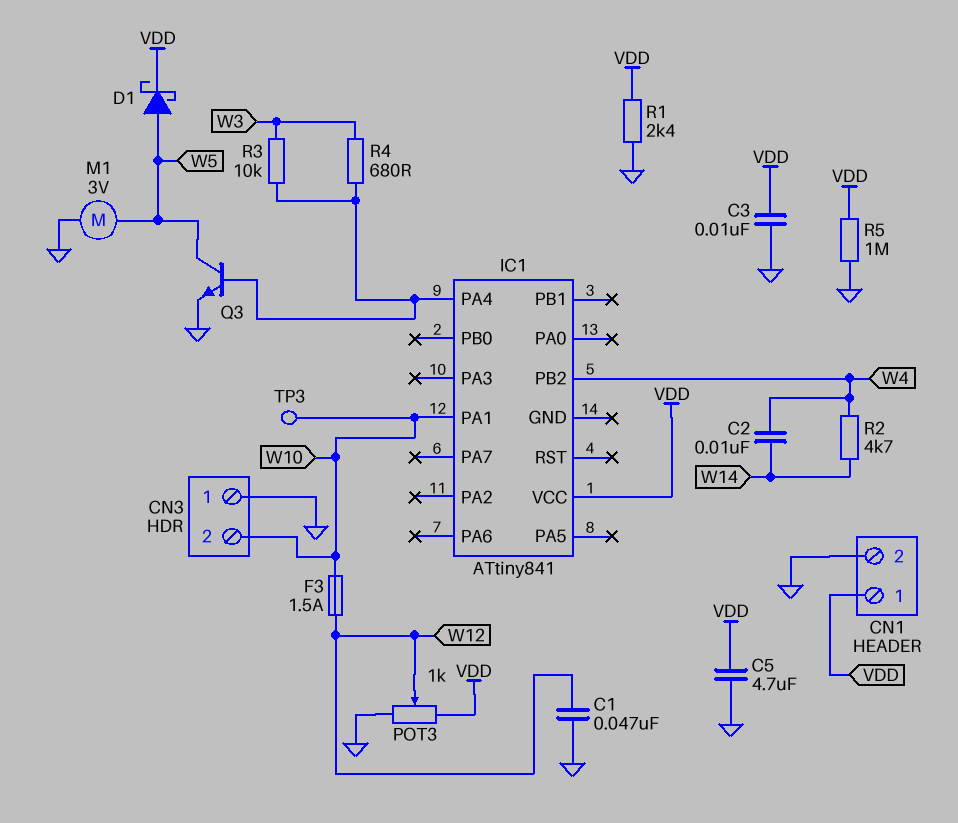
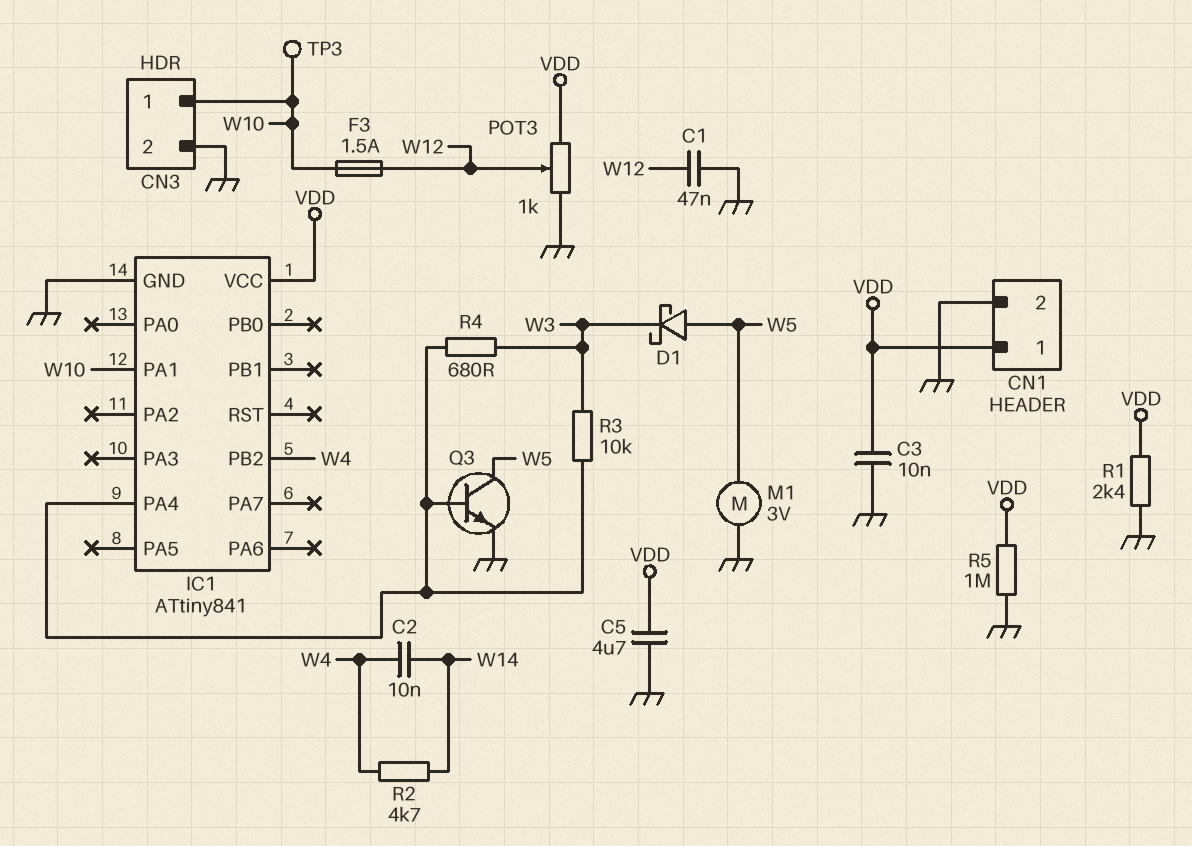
CN3 pin 1: GND -> W10
CN3 pin 2: W10 -> GND
D1: schottky (A W5, K VDD) -> schottky (A W5, K W3)
IC1 pin GND: none -> GND

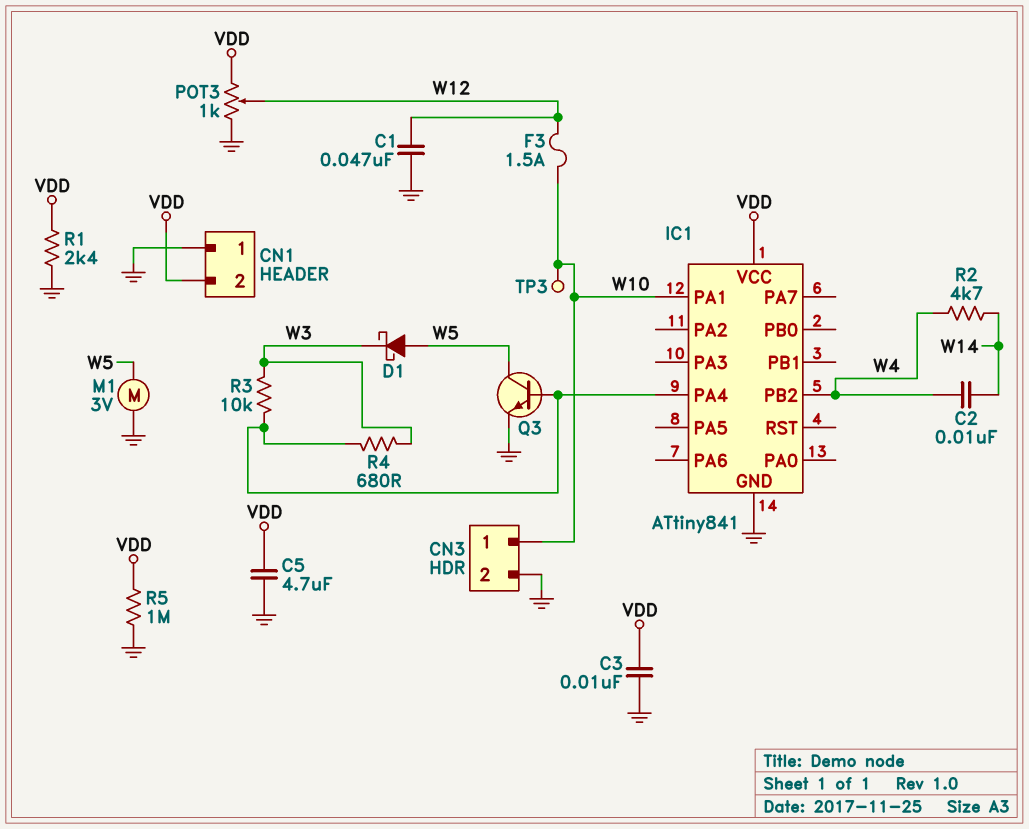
CN1 pin 1: VDD -> GND
CN1 pin 2: GND -> VDD

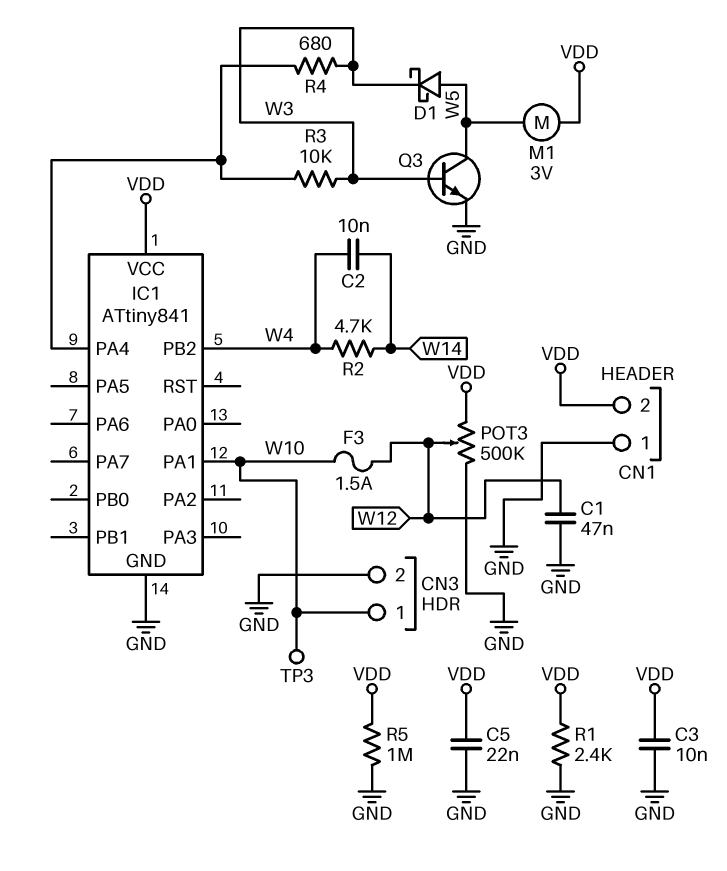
C5: 4.7uF (GND, VDD) -> 22nF (GND, VDD)
M1: motor 3V (GND, W5) -> motor 3V (VDD, W5)
POT3: 1k (GND, VDD, wiper W12) -> 500k (GND, VDD, wiper W12)
Q3: NPN (B IC1/PA4, C W5, E GND) -> NPN (B W3, C W5, E GND)

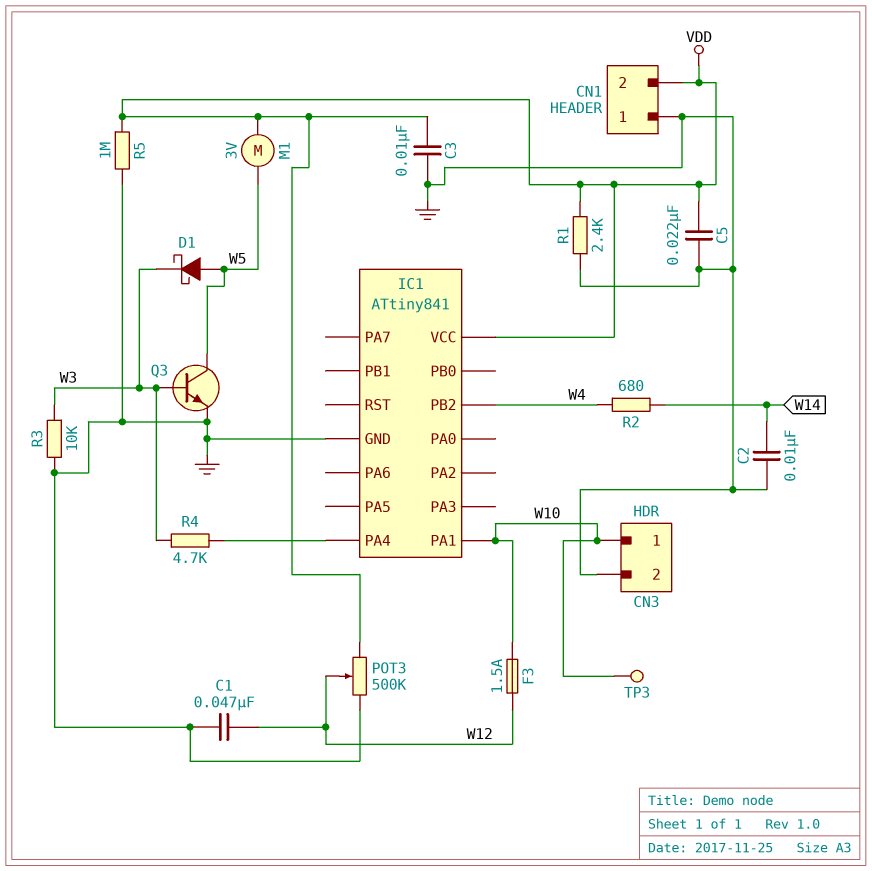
C2: 10nF (W4, W14) -> 10nF (GND, W14)
R2: 4.7k (W4, W14) -> 680 (W4, W14)
R3: 10k (IC1/PA4, W3) -> 10k (GND, W3)
R4: 680 (IC1/PA4, W3) -> 4.7k (IC1/PA4, W3)

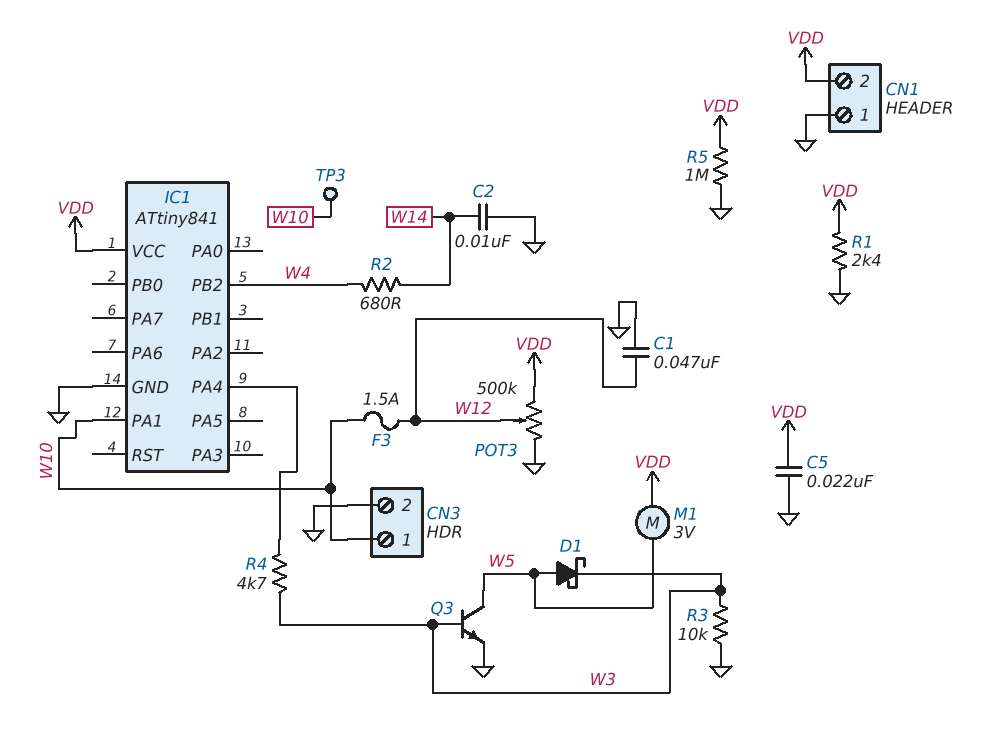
C3: 10nF (GND, VDD) -> none

